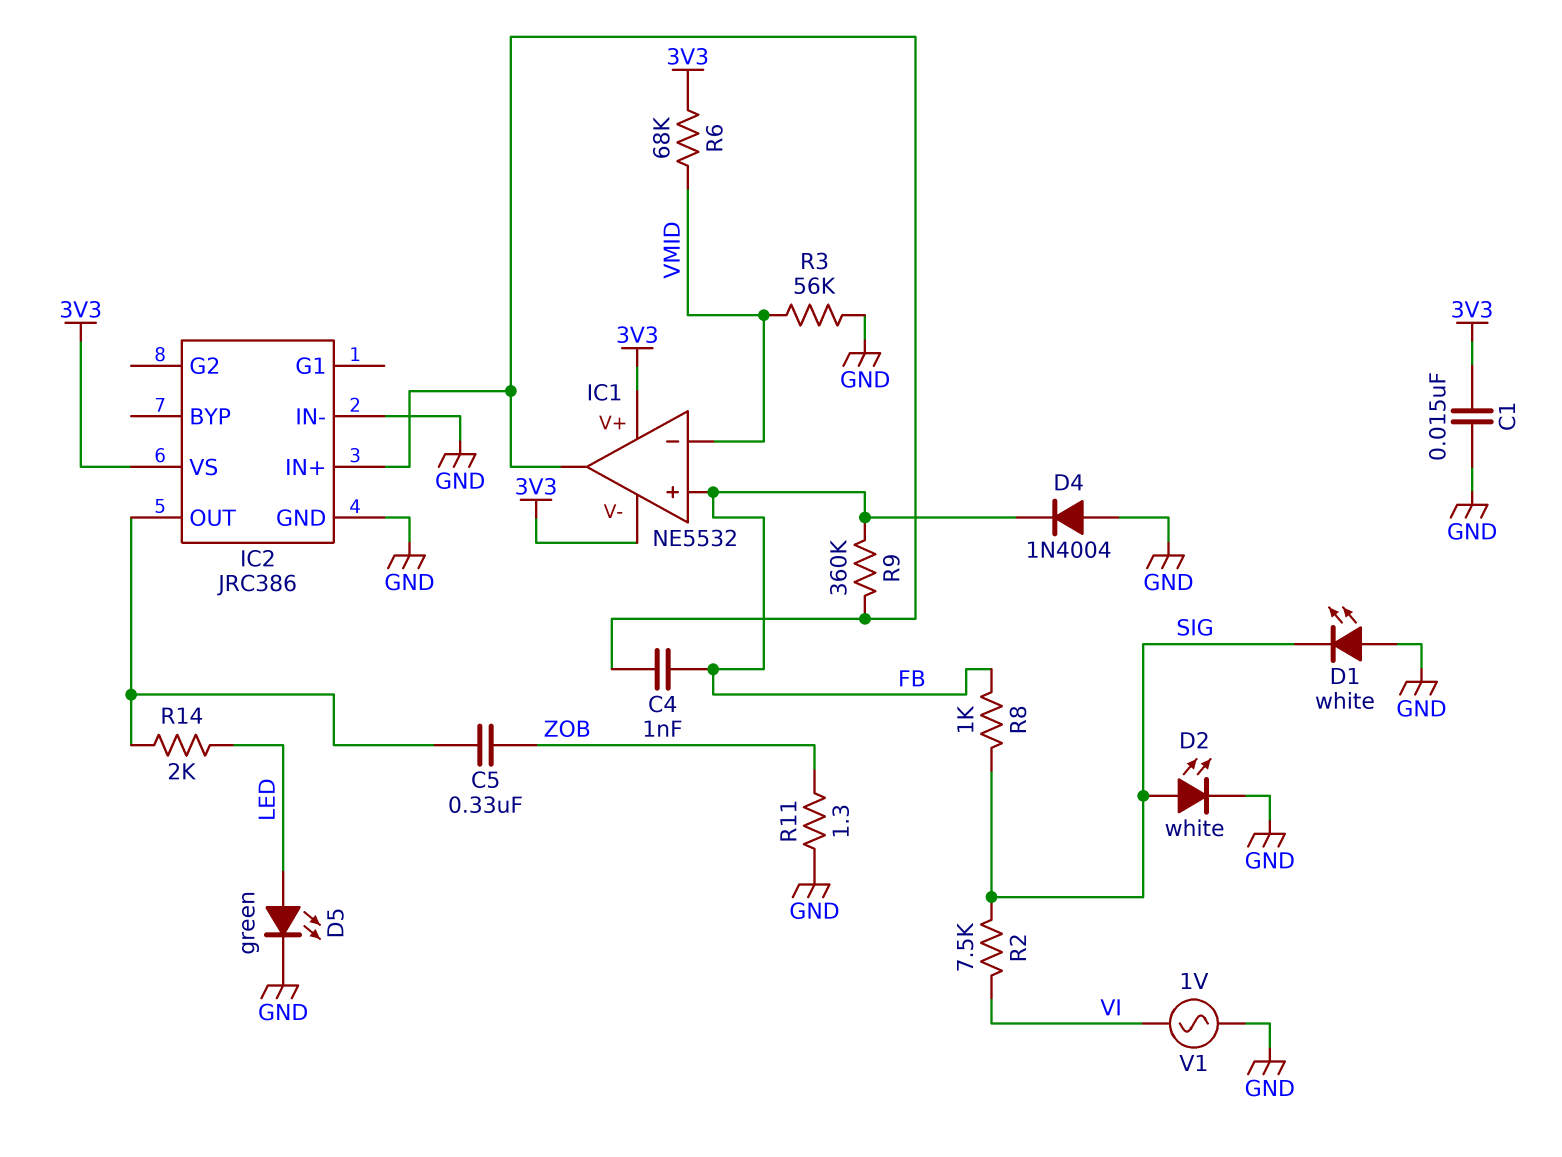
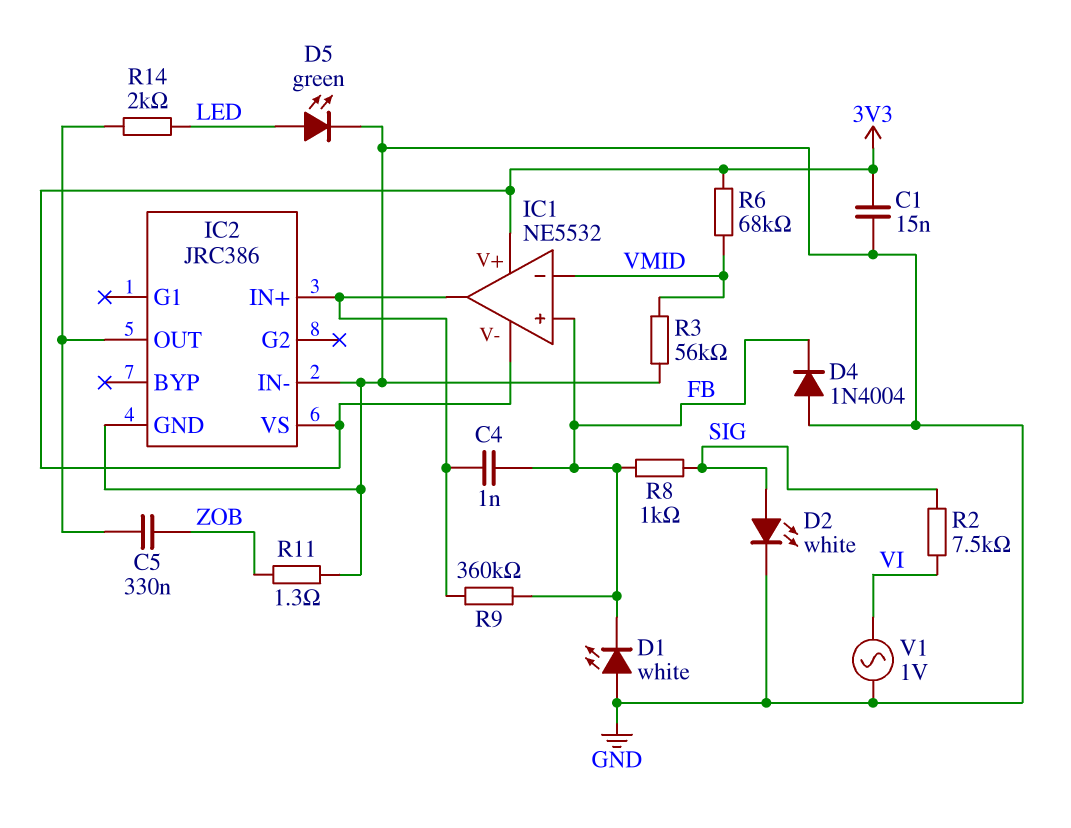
D1: LED white (A GND, K SIG) -> LED white (A GND, K FB)

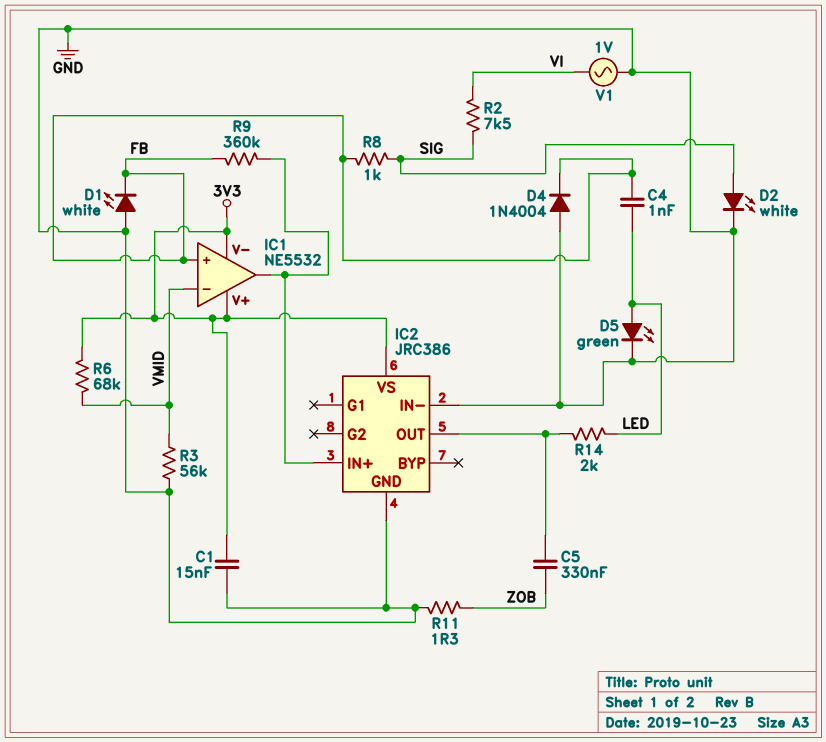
C4: 1nF (FB, IC1/out) -> 1nF (FB, LED)

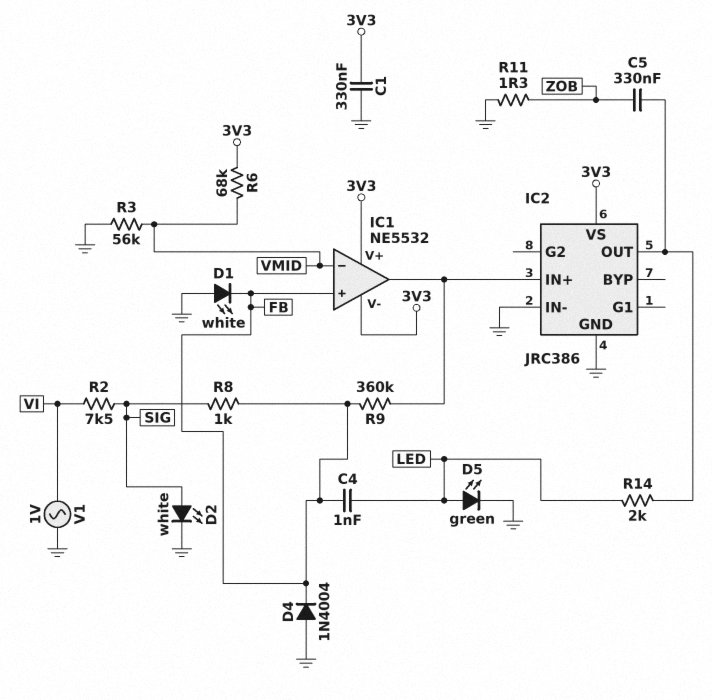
C1: 15nF (3V3, GND) -> 330nF (3V3, GND)

